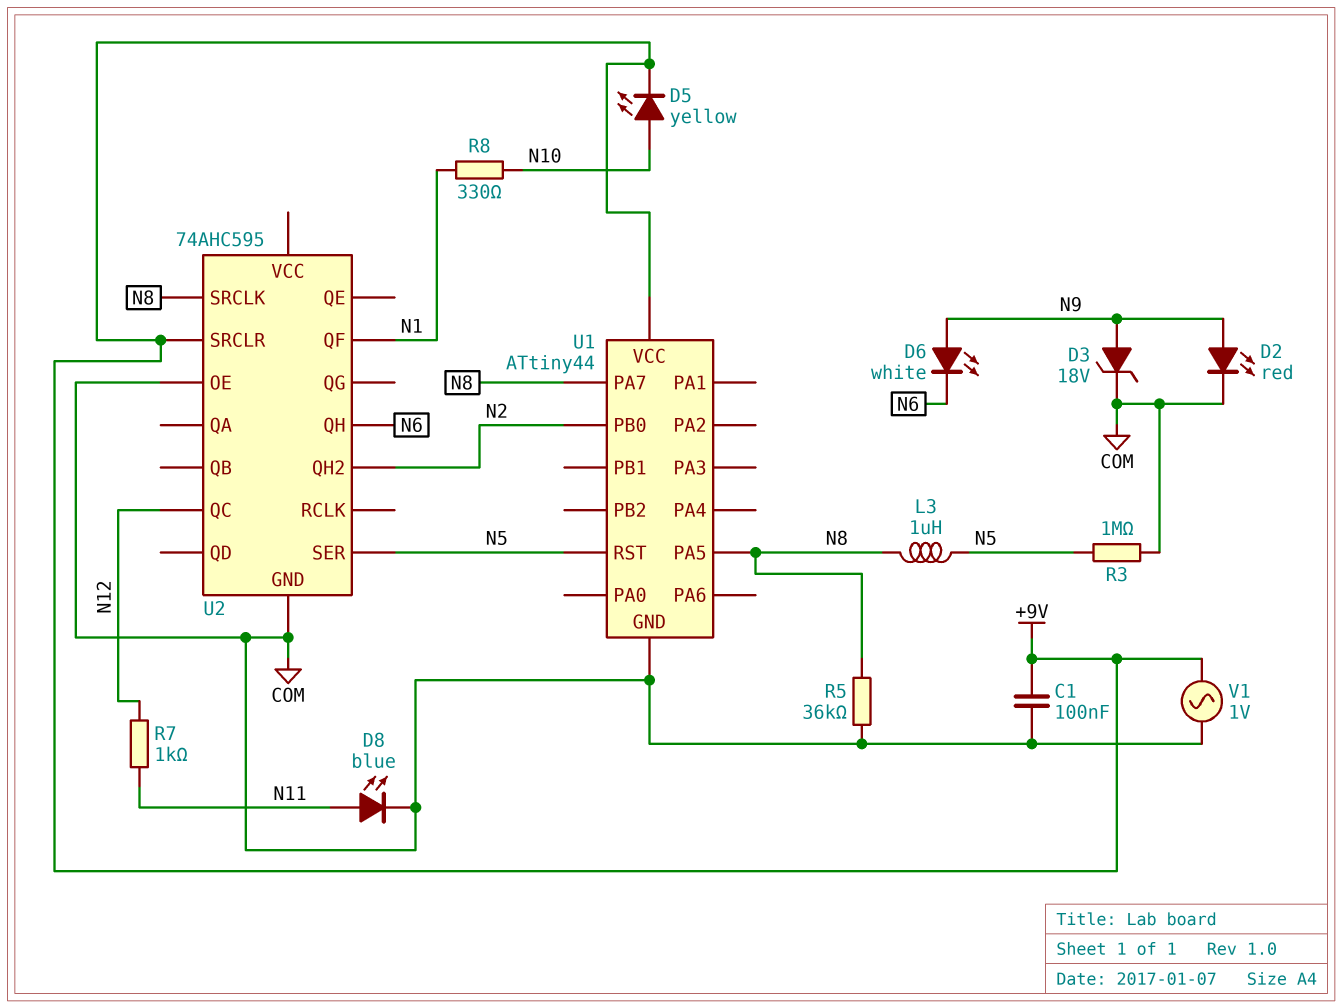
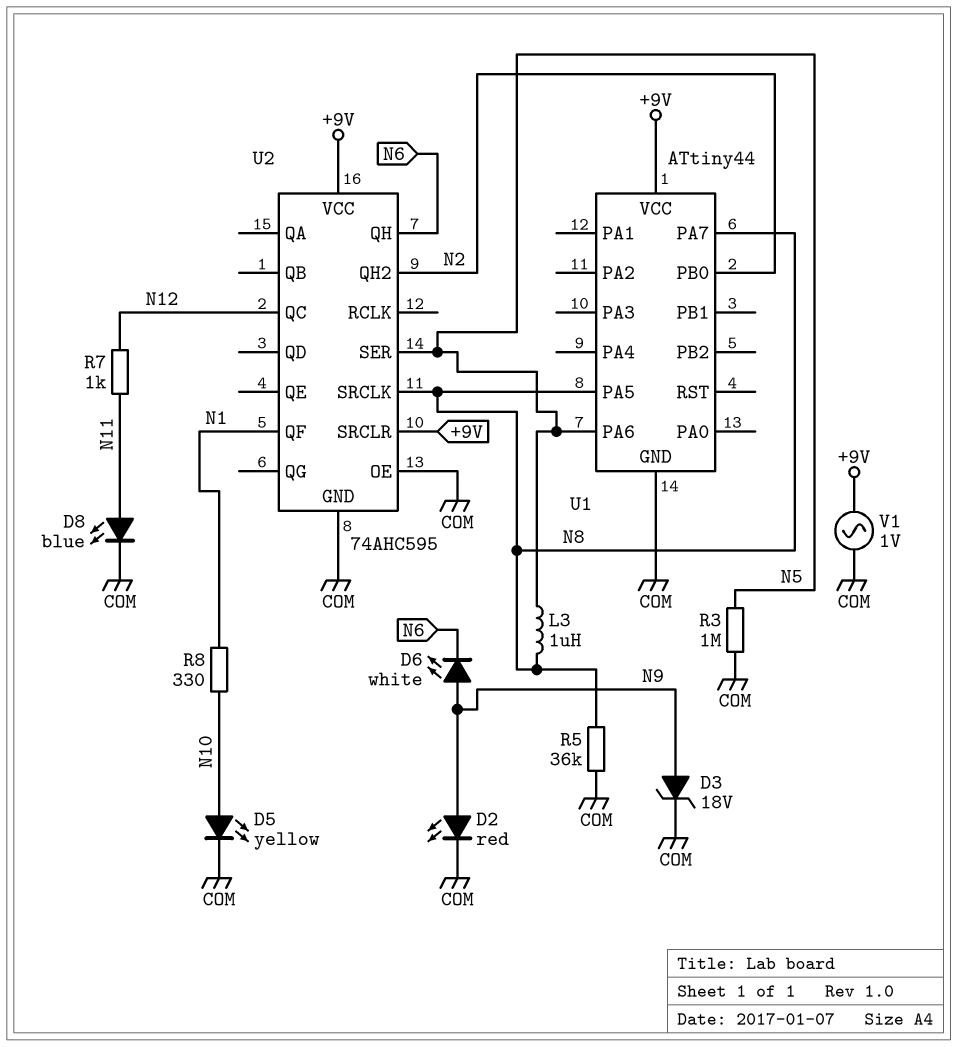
C1: 100nF (+9V, COM) -> none
D5: LED yellow (A N10, K +9V) -> LED yellow (A N10, K COM)
U1 pin PA6: none -> N5
U1 pin RST: N5 -> none
U2 pin VCC: none -> +9V

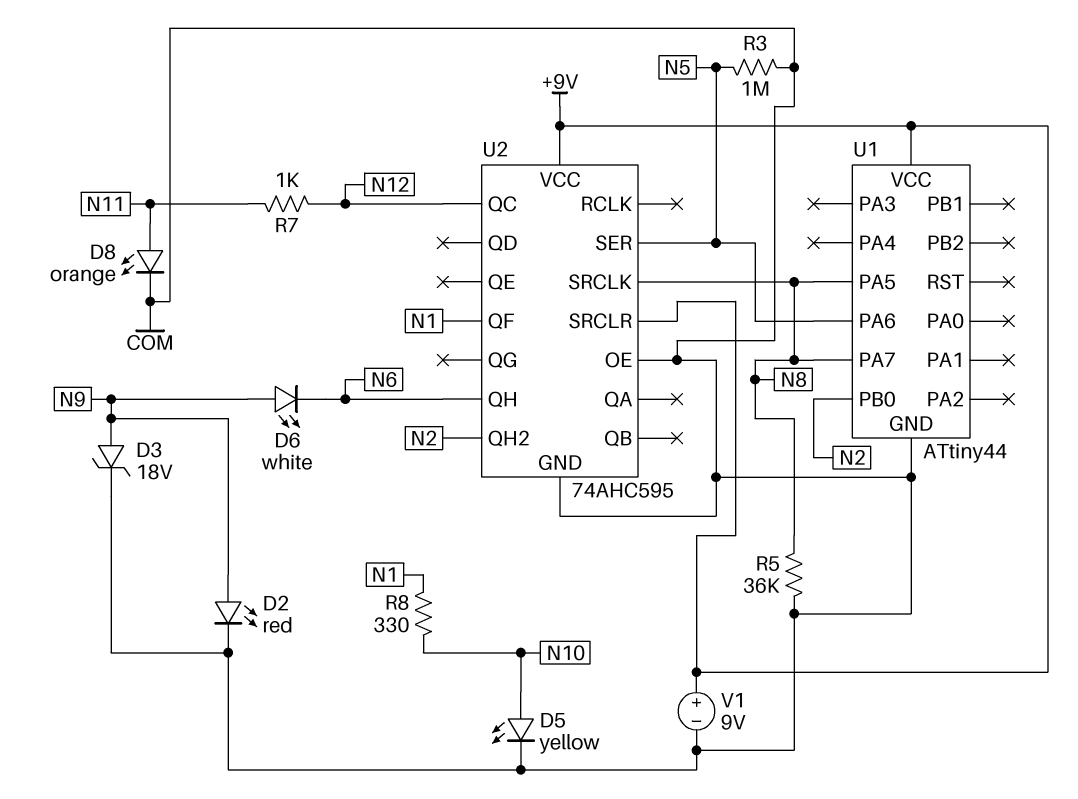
D8: LED blue (A N11, K COM) -> LED orange (A N11, K COM)
L3: 1uH (N5, N8) -> none
V1: AC 1V (+9V, COM) -> 9V (plus +9V, minus COM)

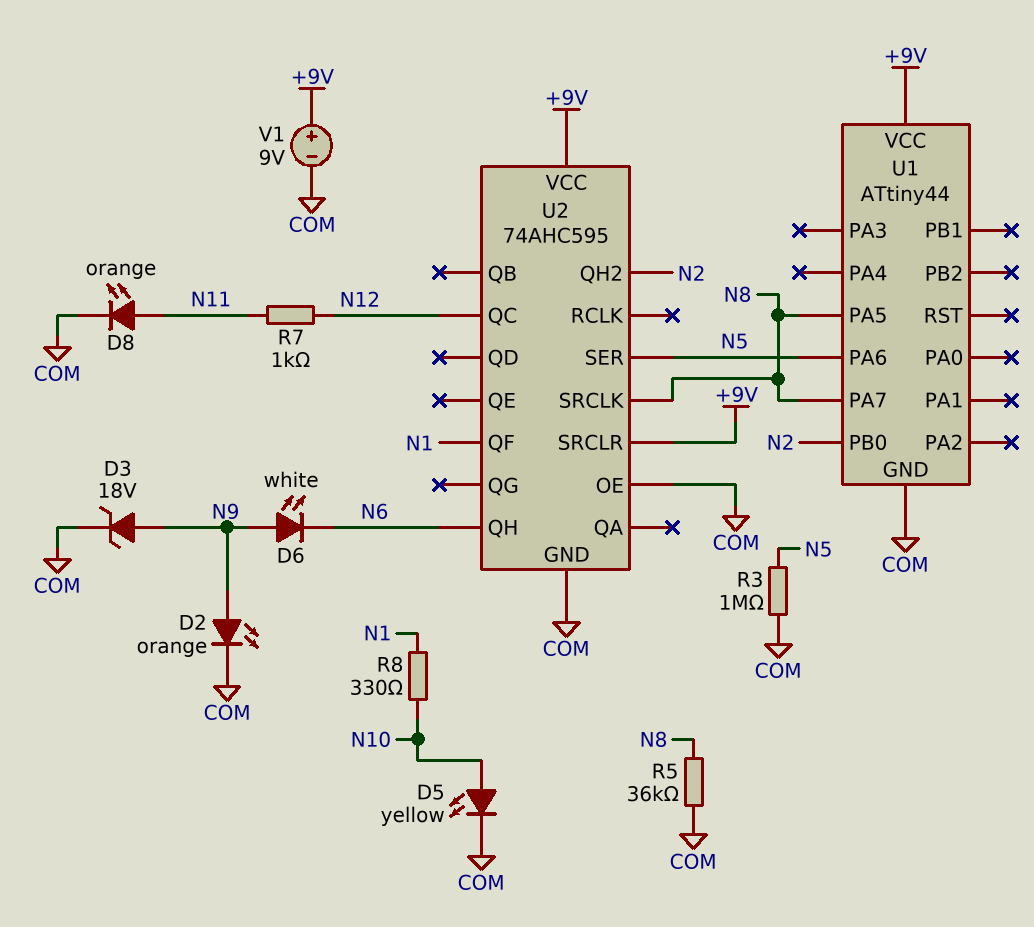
D2: LED red (A N9, K COM) -> LED orange (A N9, K COM)

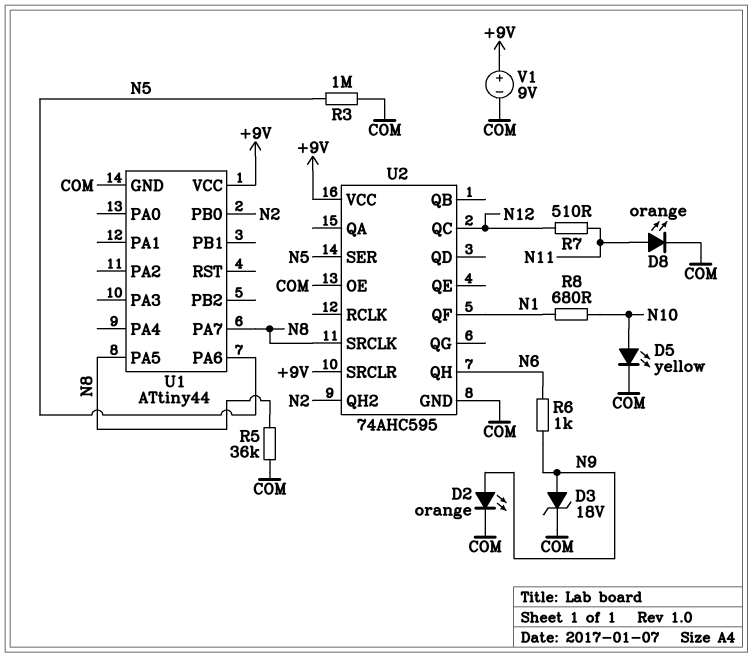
D6: LED white (A N9, K N6) -> none
R6: none -> 1k (N6, N9)
R7: 1k (N11, N12) -> 510 (N11, N12)
R8: 330 (N1, N10) -> 680 (N1, N10)

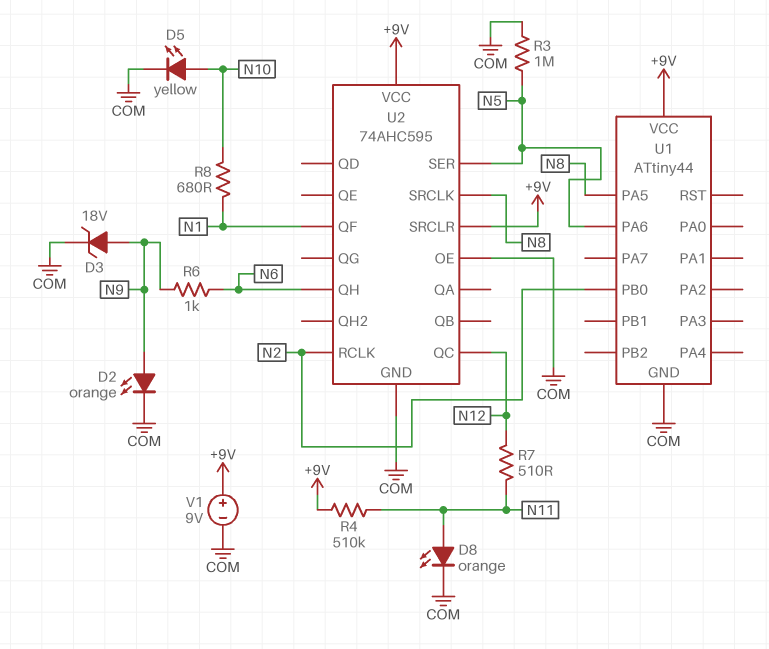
R4: none -> 510k (+9V, N11)
R5: 36k (COM, N8) -> none
U1 pin PA7: N8 -> none
U2 pin QH2: N2 -> none
U2 pin RCLK: none -> N2

